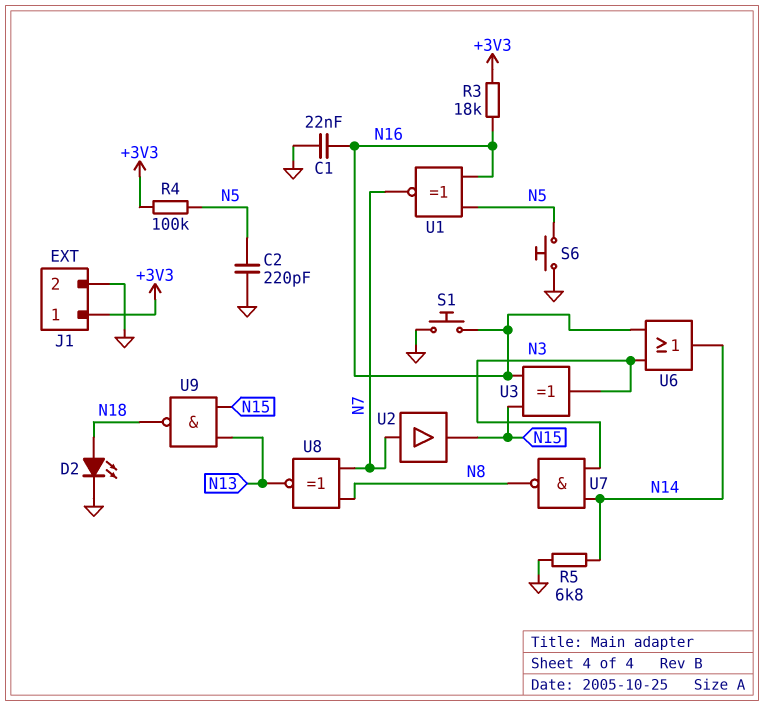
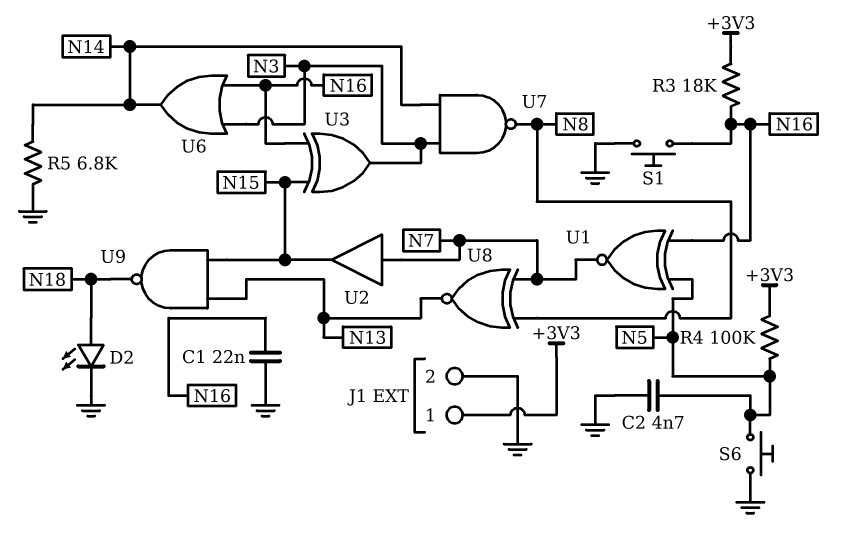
C2: 220pF (GND, N5) -> 4.7nF (GND, N5)

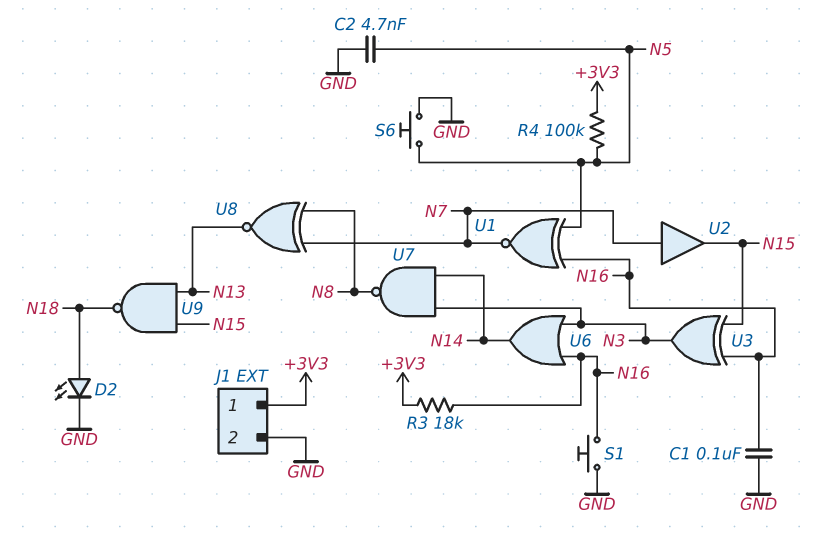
C1: 22nF (GND, N16) -> 100nF (GND, N16)
R5: 6.8k (GND, N14) -> none

